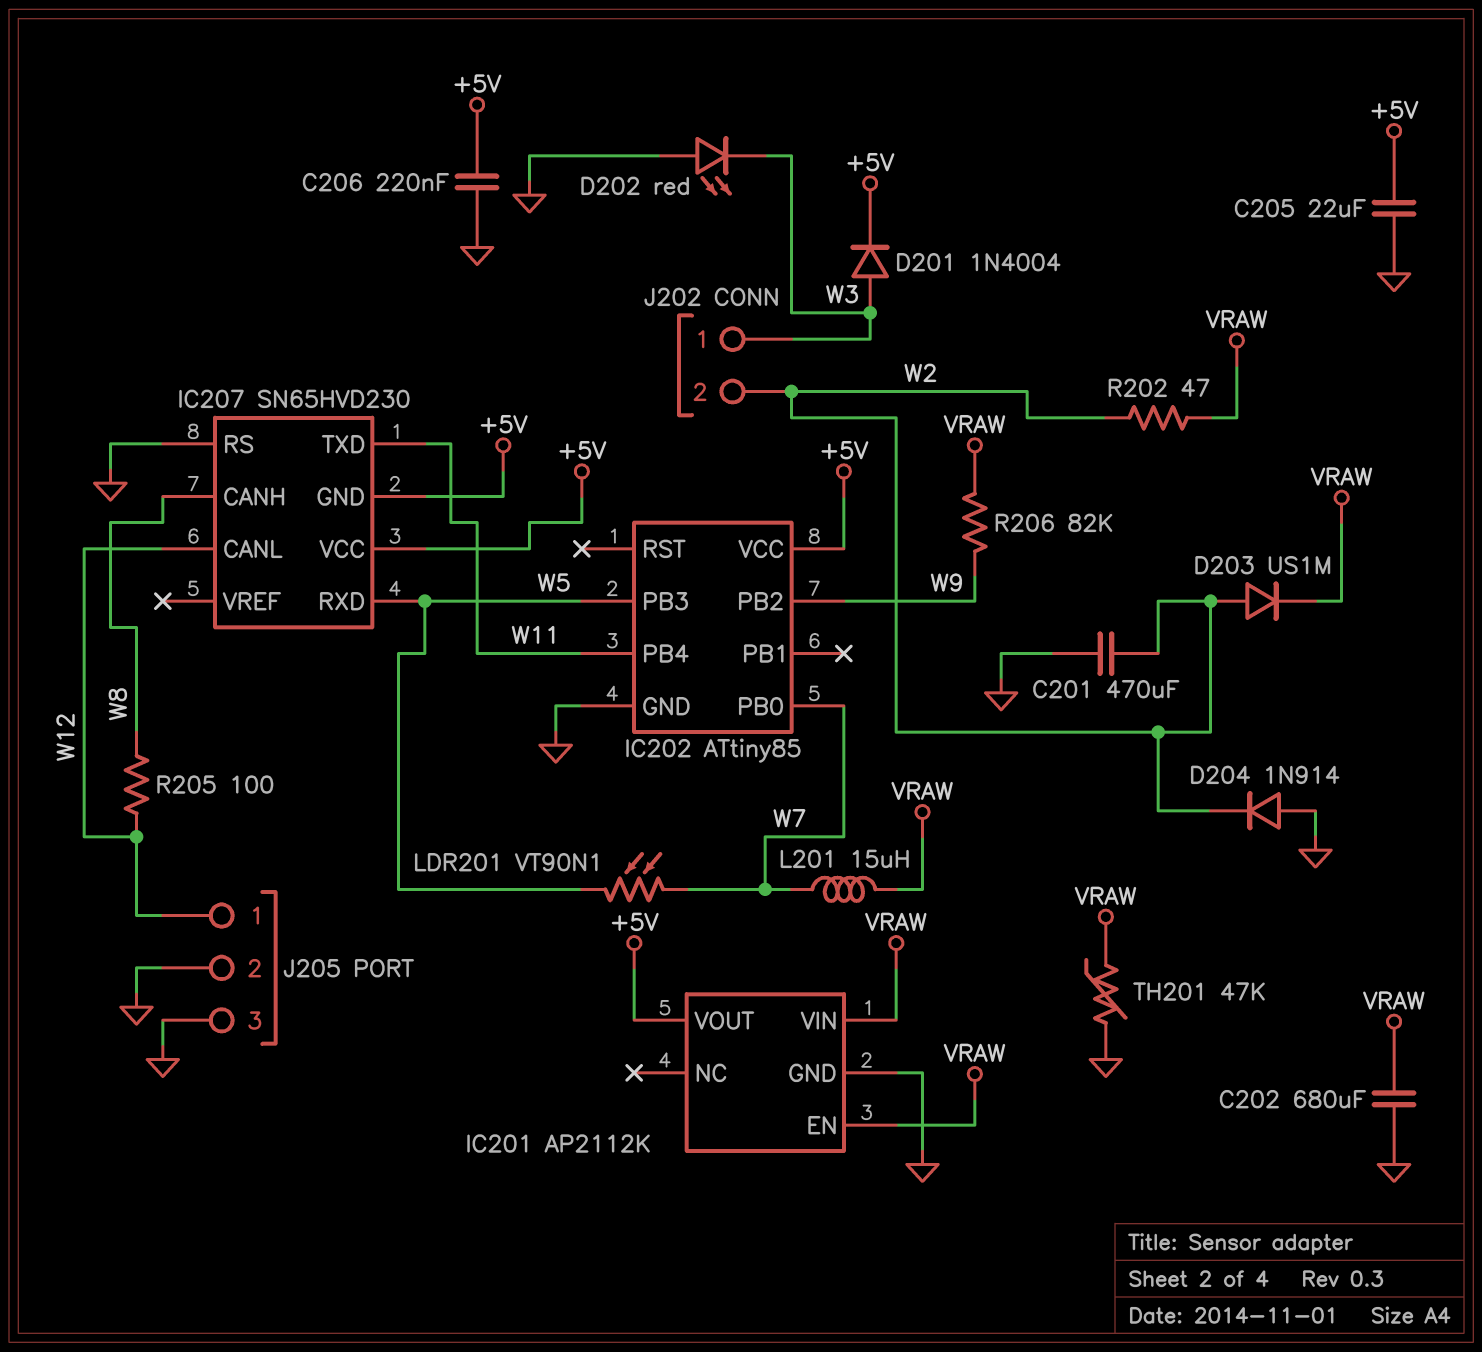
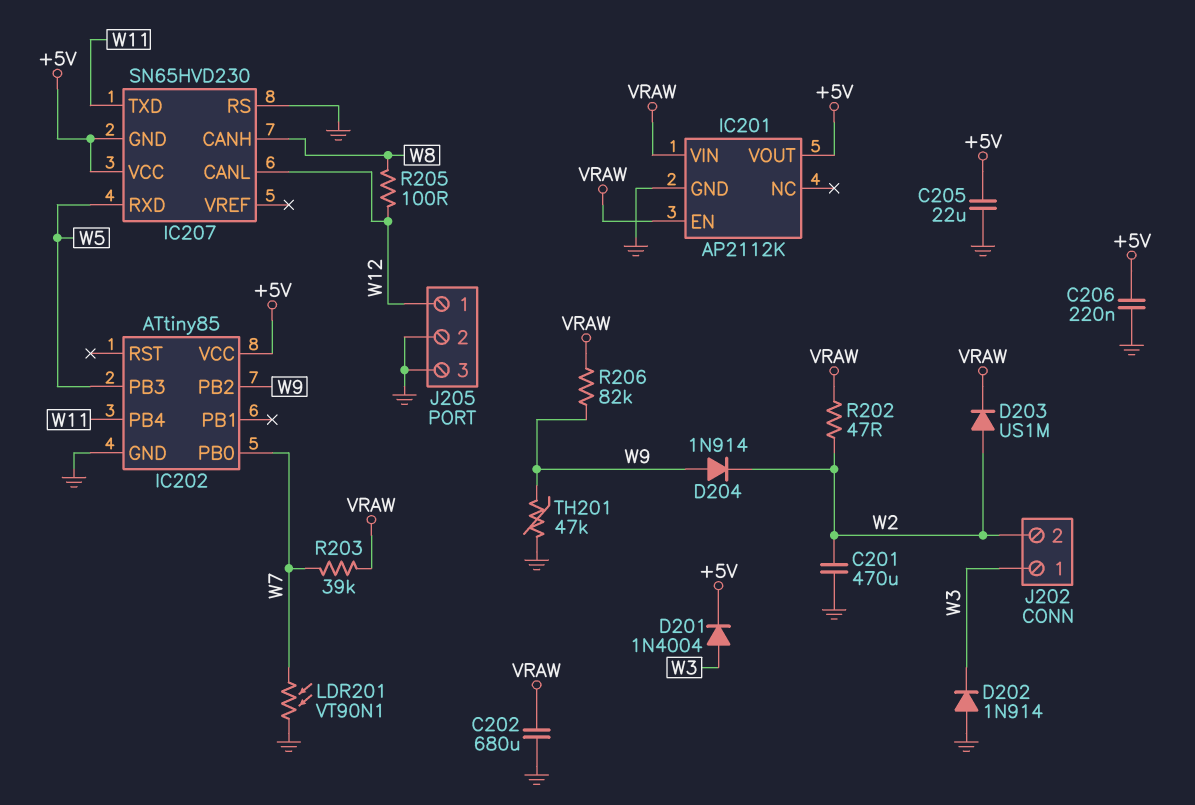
D202: LED red (A GND, K W3) -> diode 1N914 (A GND, K W3)
D204: diode 1N914 (A GND, K W2) -> diode 1N914 (A W9, K W2)
L201: 15uH (VRAW, W7) -> none
LDR201: VT90N1 (W5, W7) -> VT90N1 (GND, W7)
R203: none -> 39k (VRAW, W7)
TH201: 47k (GND, VRAW) -> 47k (GND, W9)

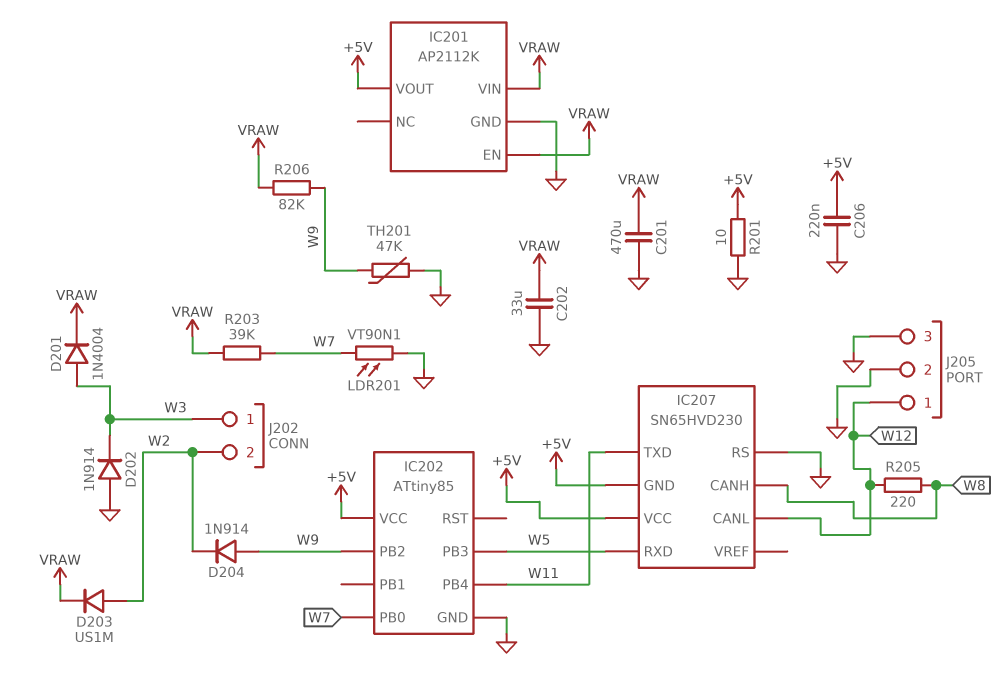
C201: 470uF (GND, W2) -> 470uF (GND, VRAW)
C202: 680uF (GND, VRAW) -> 33uF (GND, VRAW)
C205: 22uF (+5V, GND) -> none
D201: diode 1N4004 (A W3, K +5V) -> diode 1N4004 (A W3, K VRAW)
R201: none -> 10 (+5V, GND)
R202: 47 (VRAW, W2) -> none
R205: 100 (W8, W12) -> 220 (W8, W12)

